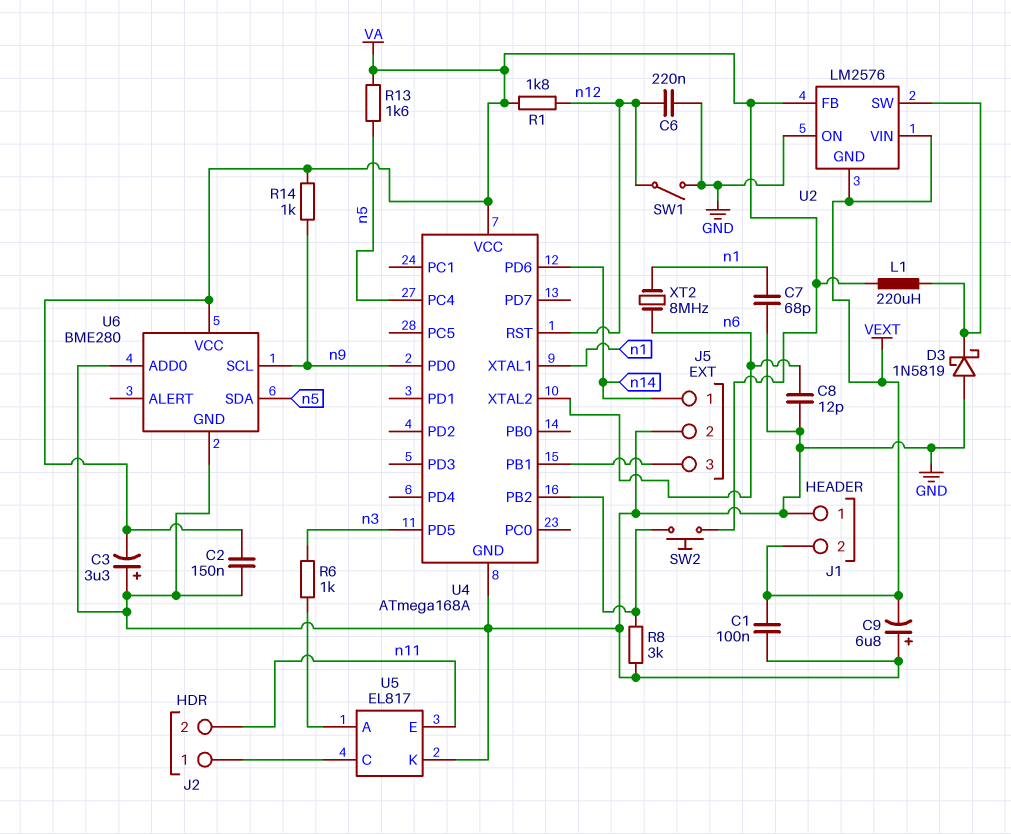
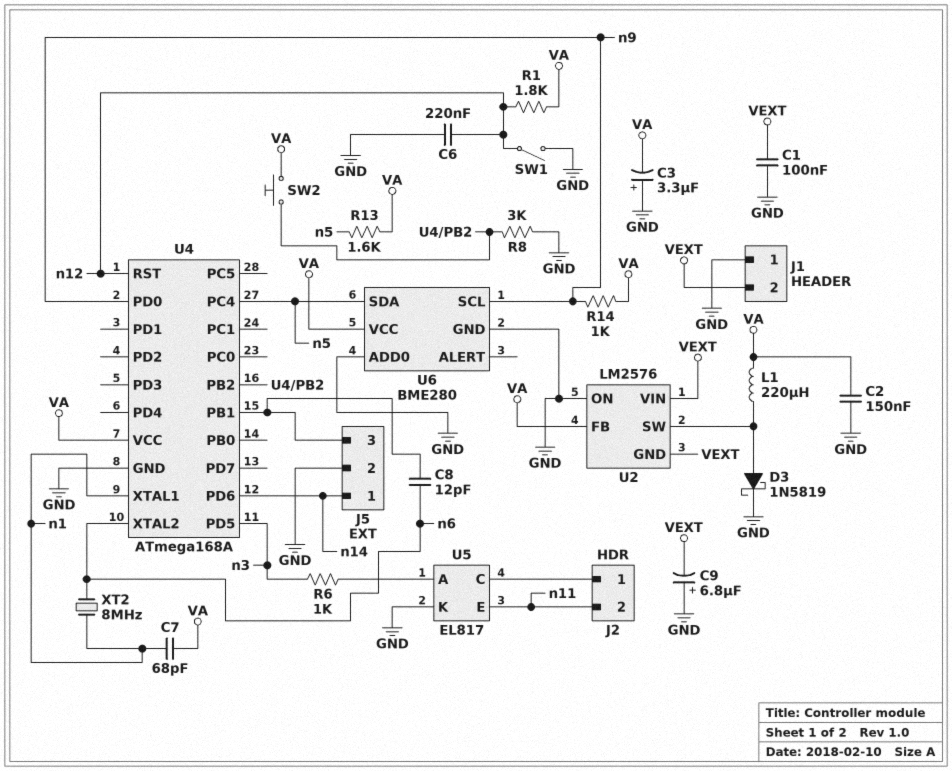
C7: 68pF (GND, n1) -> 68pF (VA, n1)
C8: 12pF (GND, n6) -> 12pF (J5/3, n6)
D3: schottky 1N5819 (A GND, K U2/SW) -> schottky 1N5819 (A U2/SW, K GND)

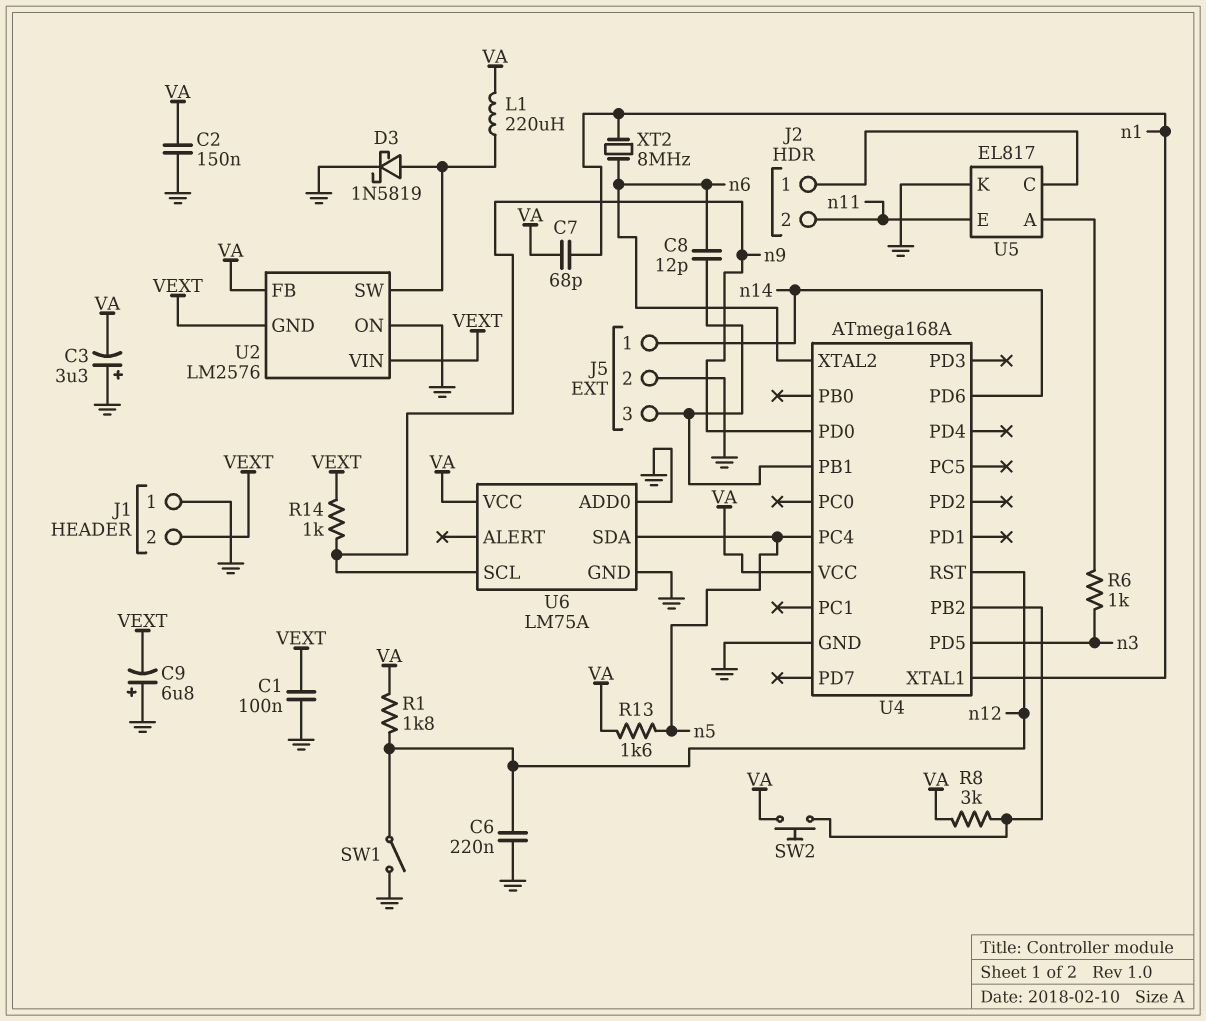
R8: 3k (GND, U4/PB2) -> 3k (U4/PB2, VA)
R14: 1k (VA, n9) -> 1k (VEXT, n9)
U6: BME280 -> LM75A

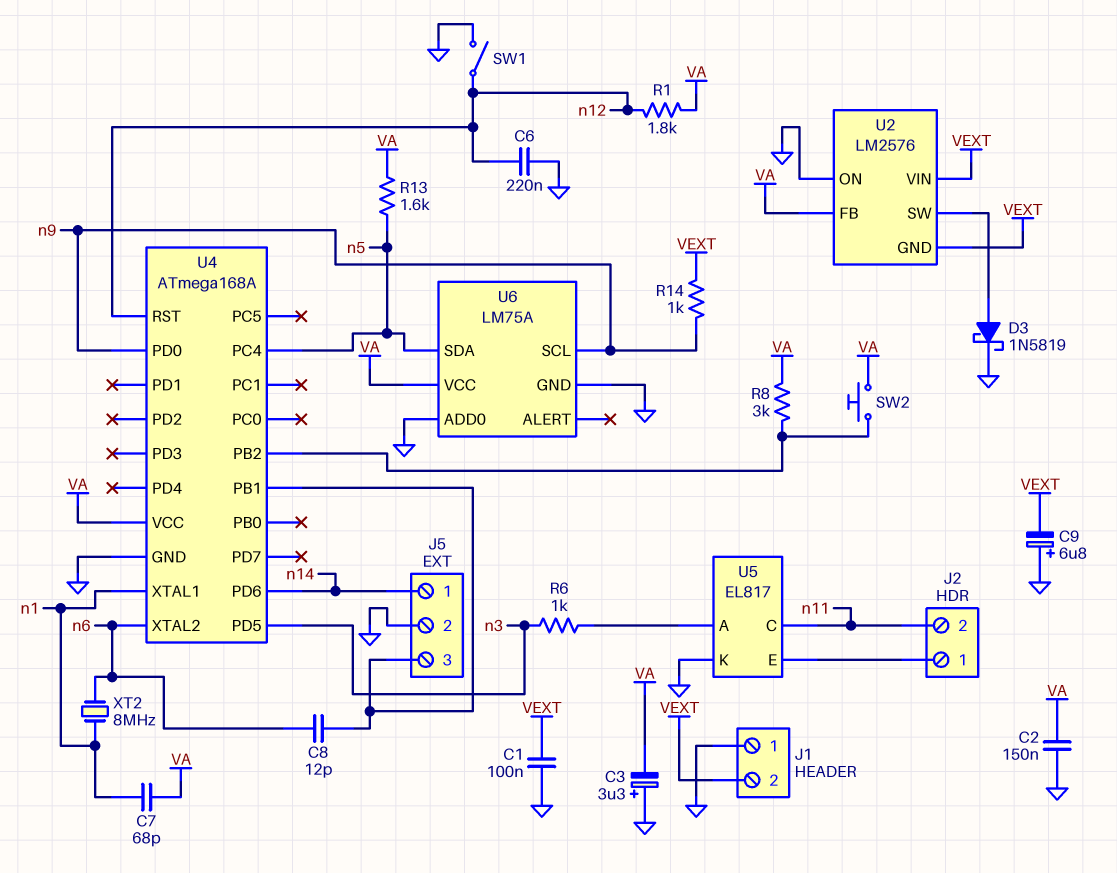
L1: 220uH (U2/SW, VA) -> none
U5 pin C: J2/1 -> n11
U5 pin E: n11 -> J2/1

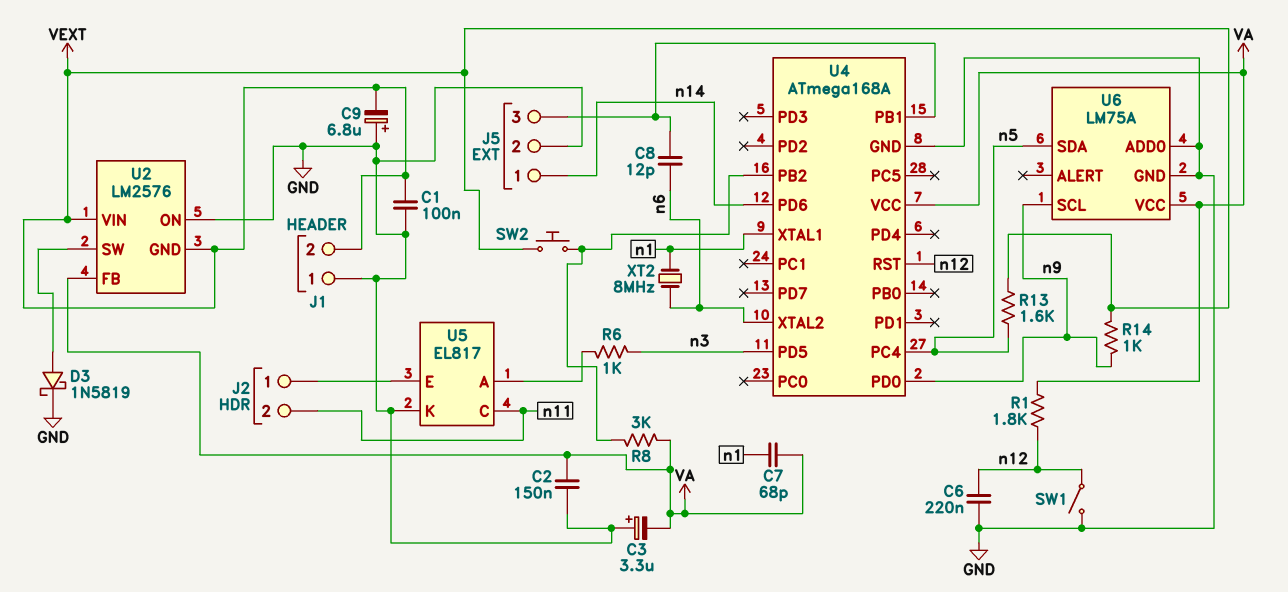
R13: 1.6k (VA, n5) -> 1.6k (VEXT, n5)
SW2: button (U4/PB2, VA) -> button (U4/PB2, VEXT)

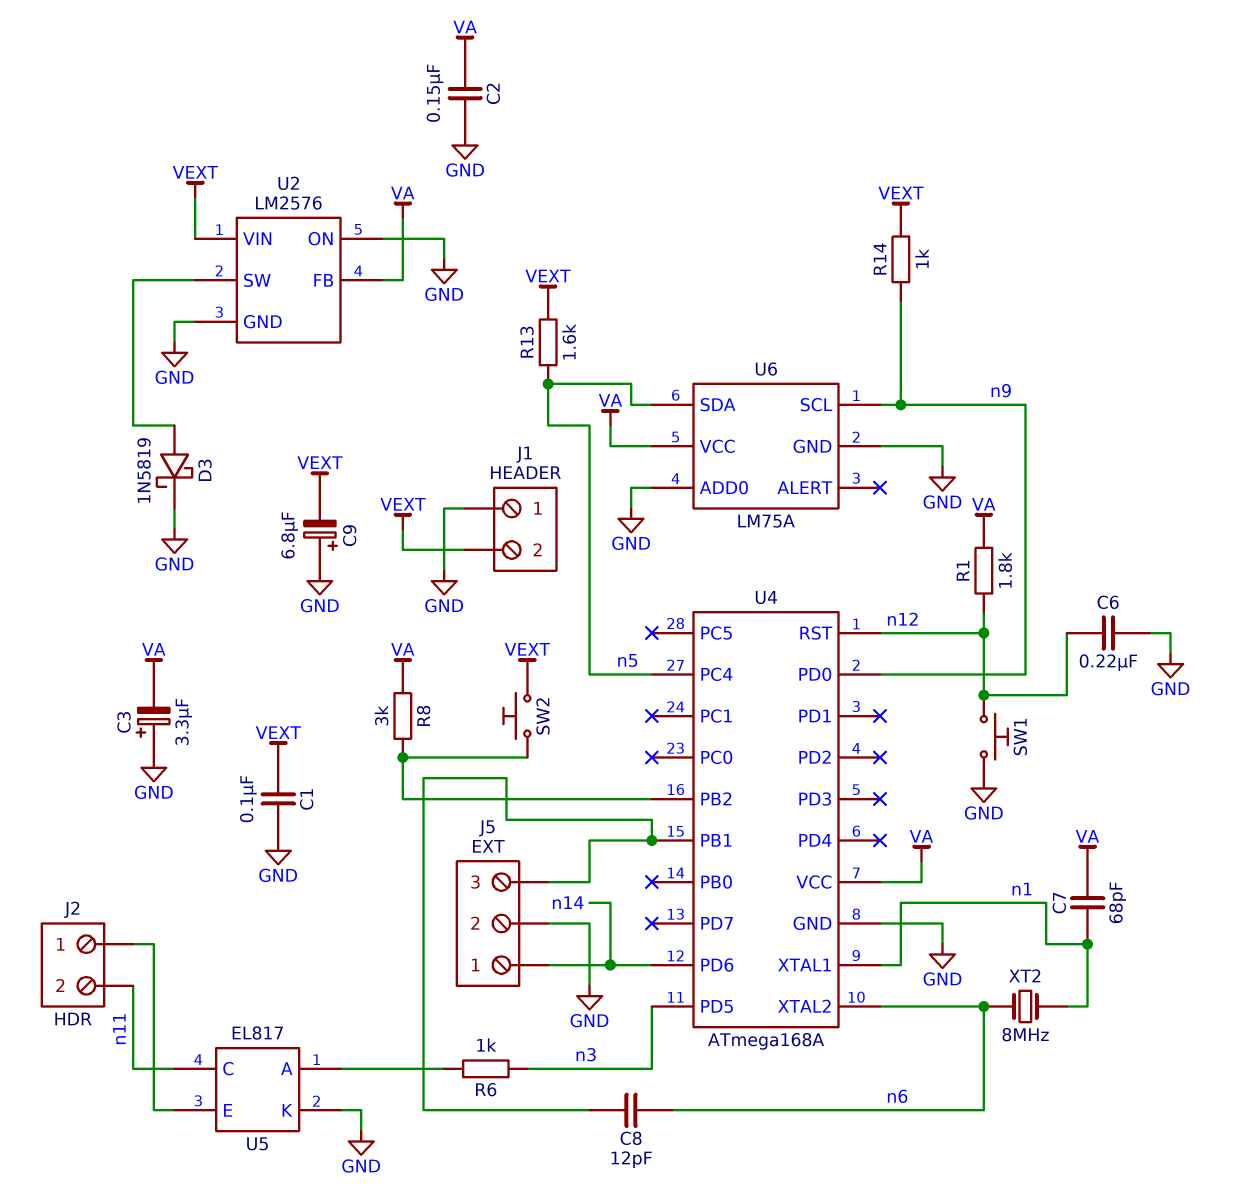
SW1: switch (GND, n12) -> button (GND, n12)
U2 pin GND: VEXT -> GND

